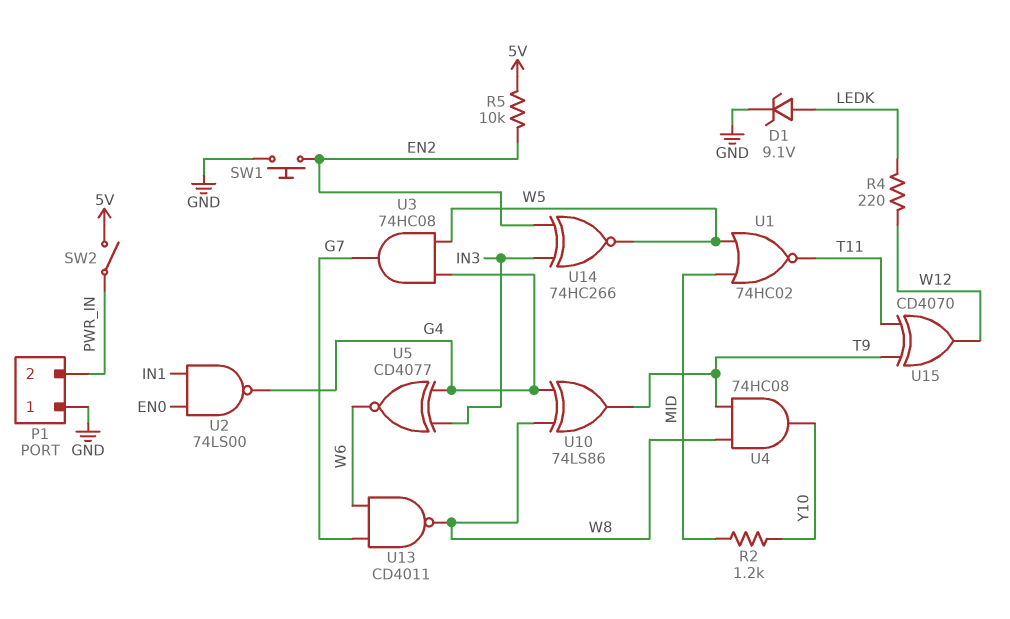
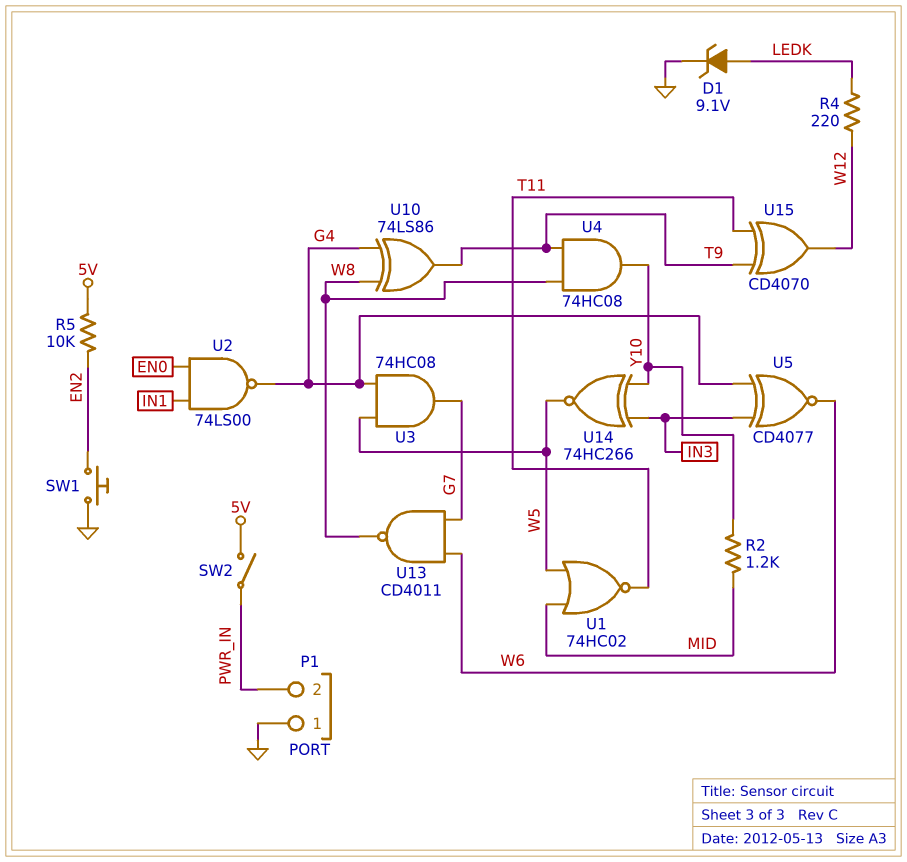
U14: XNOR 74HC266 (in EN2, in IN3, out W5) -> XNOR 74HC266 (in IN3, in Y10, out W5)

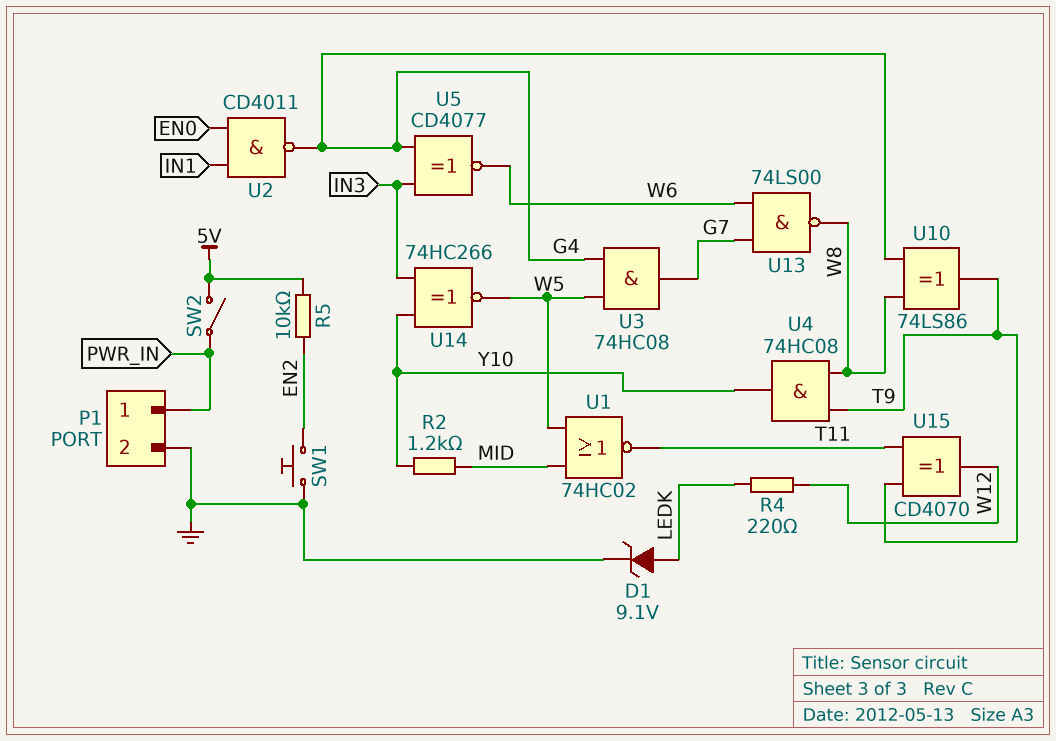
P1 pin 1: GND -> PWR_IN
P1 pin 2: PWR_IN -> GND
U2: NAND 74LS00 (in EN0, in IN1, out G4) -> NAND CD4011 (in EN0, in IN1, out G4)
U13: NAND CD4011 (in G7, in W6, out W8) -> NAND 74LS00 (in G7, in W6, out W8)

